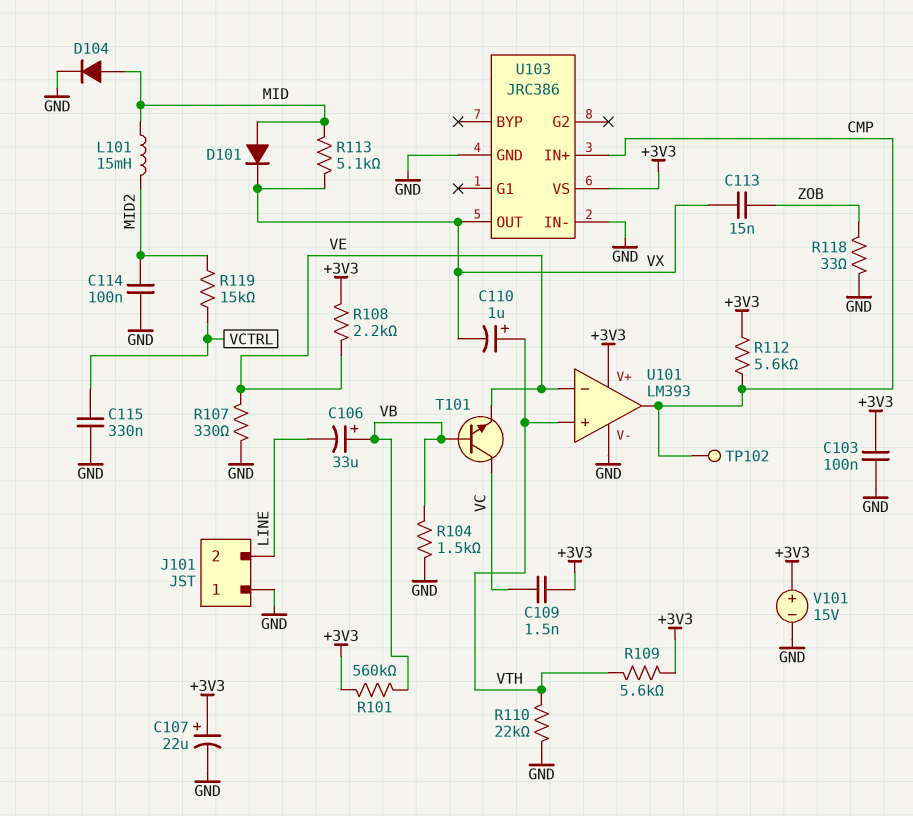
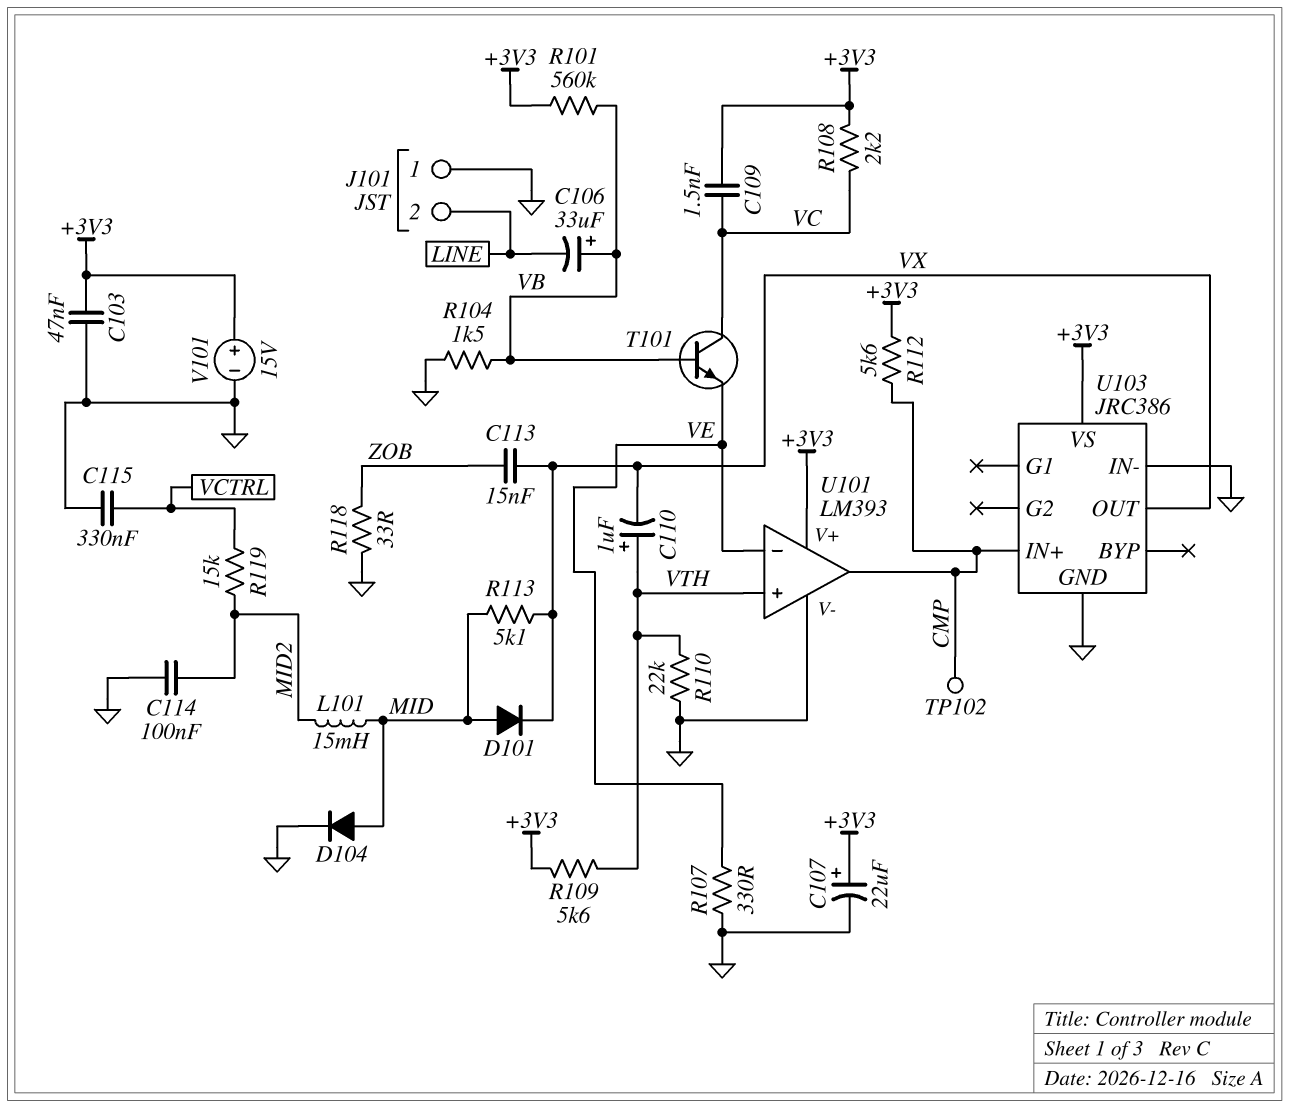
C103: 100nF (+3V3, GND) -> 47nF (+3V3, GND)
R108: 2.2k (+3V3, VE) -> 2.2k (+3V3, VC)

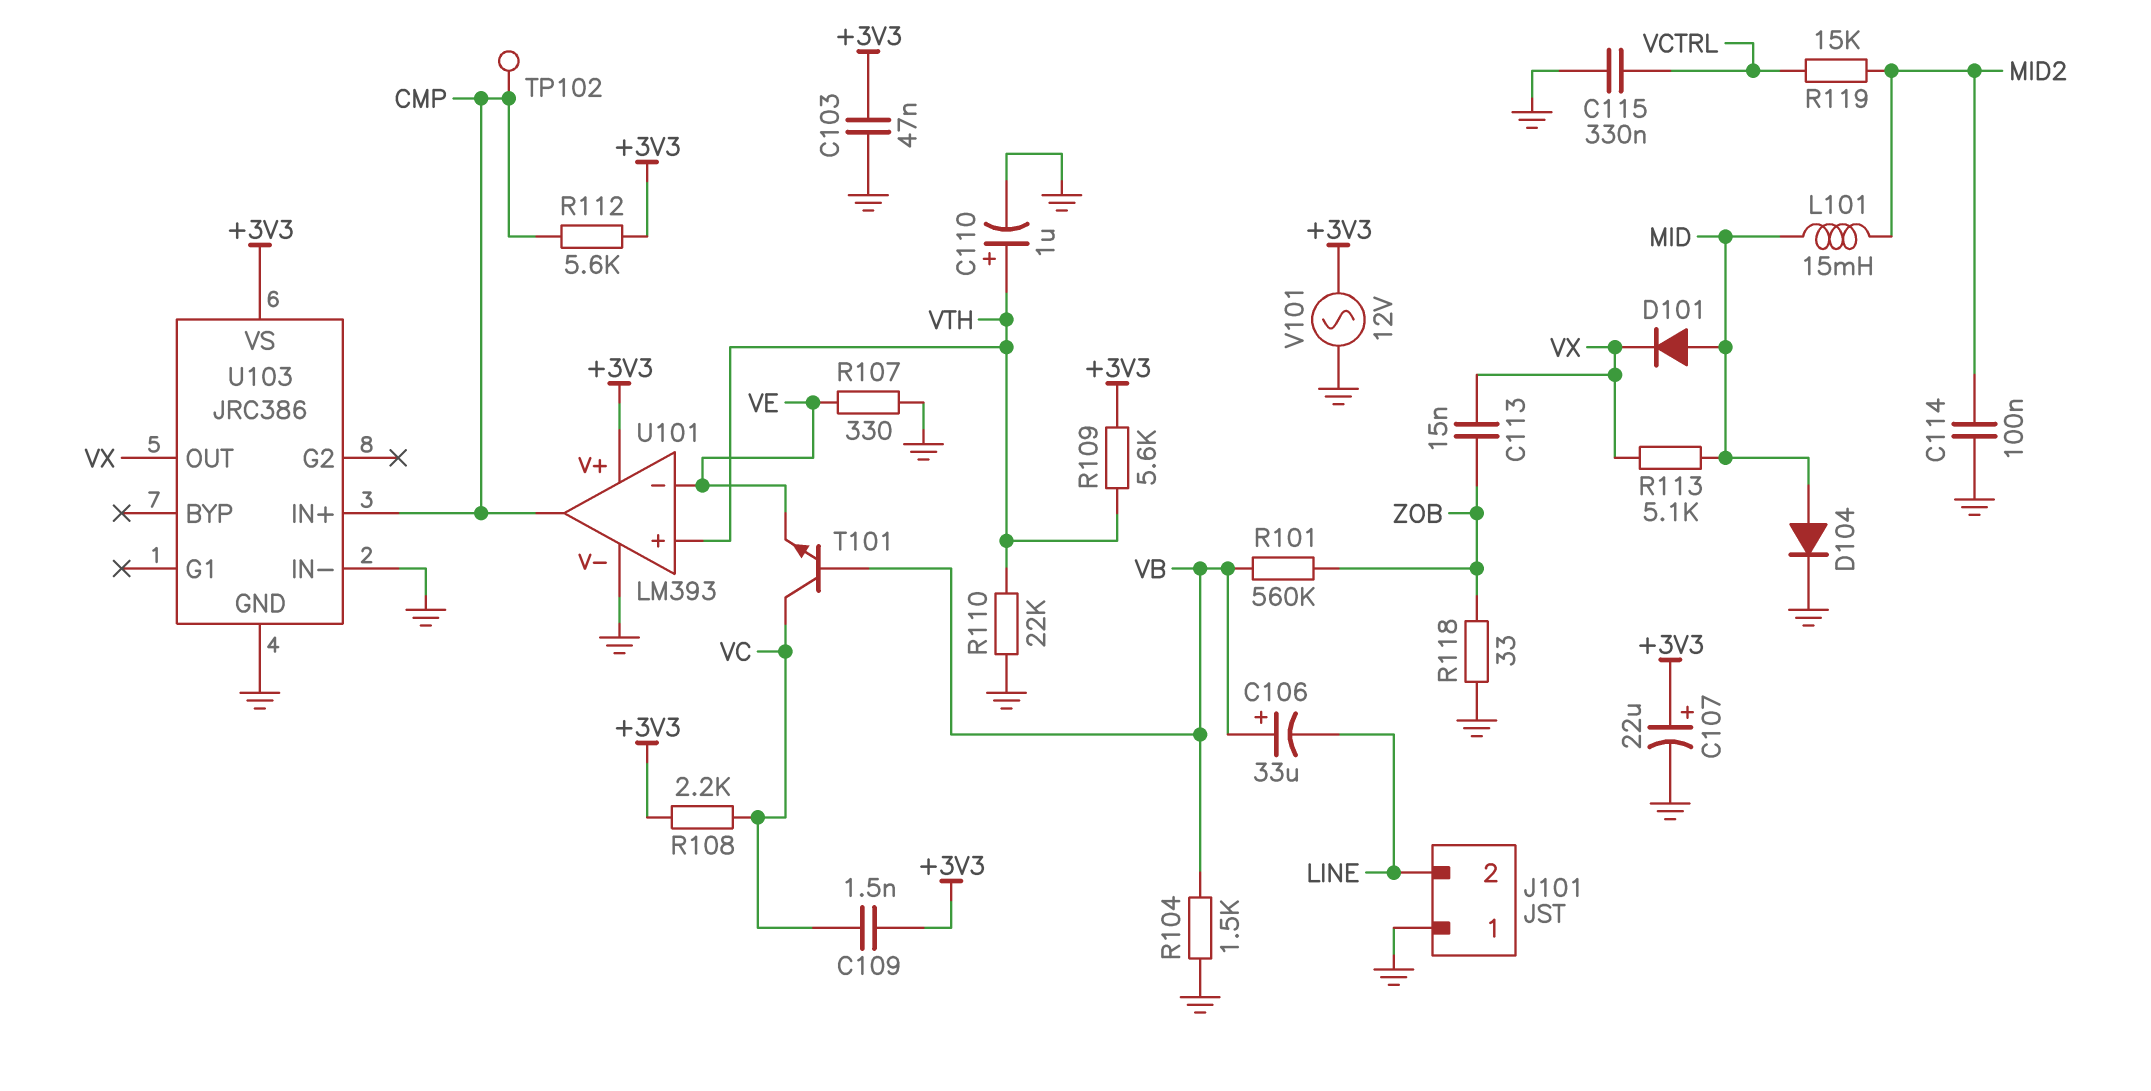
C110: 1uF (plus VTH, minus VX) -> 1uF (plus VTH, minus GND)
R101: 560k (+3V3, VB) -> 560k (VB, ZOB)
V101: 15V (plus +3V3, minus GND) -> AC 12V (+3V3, GND)

